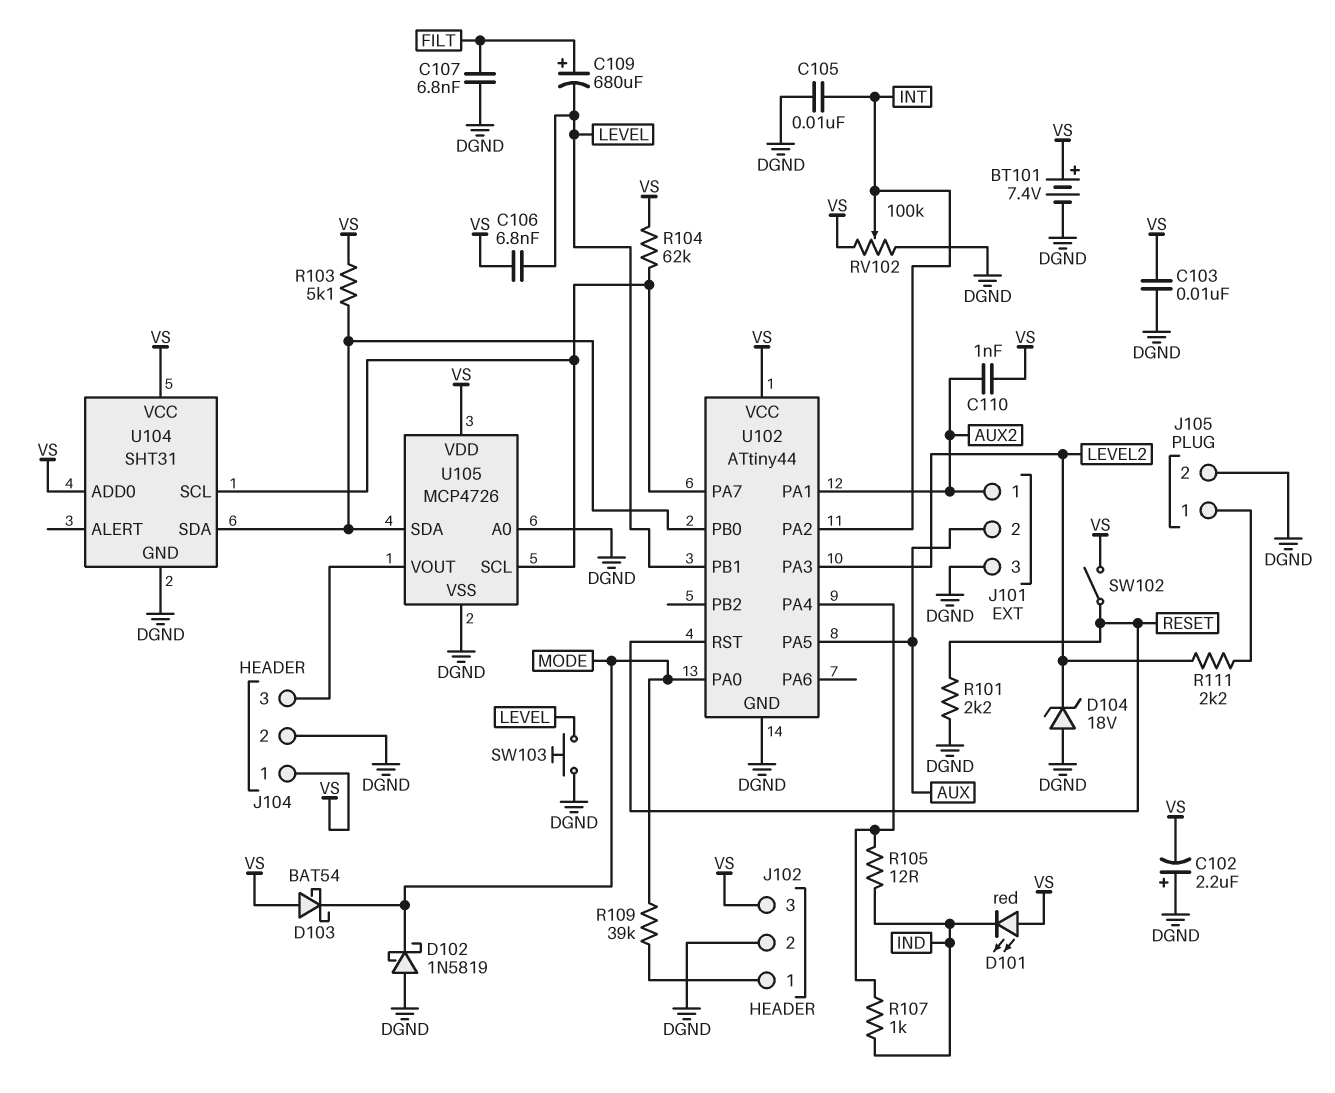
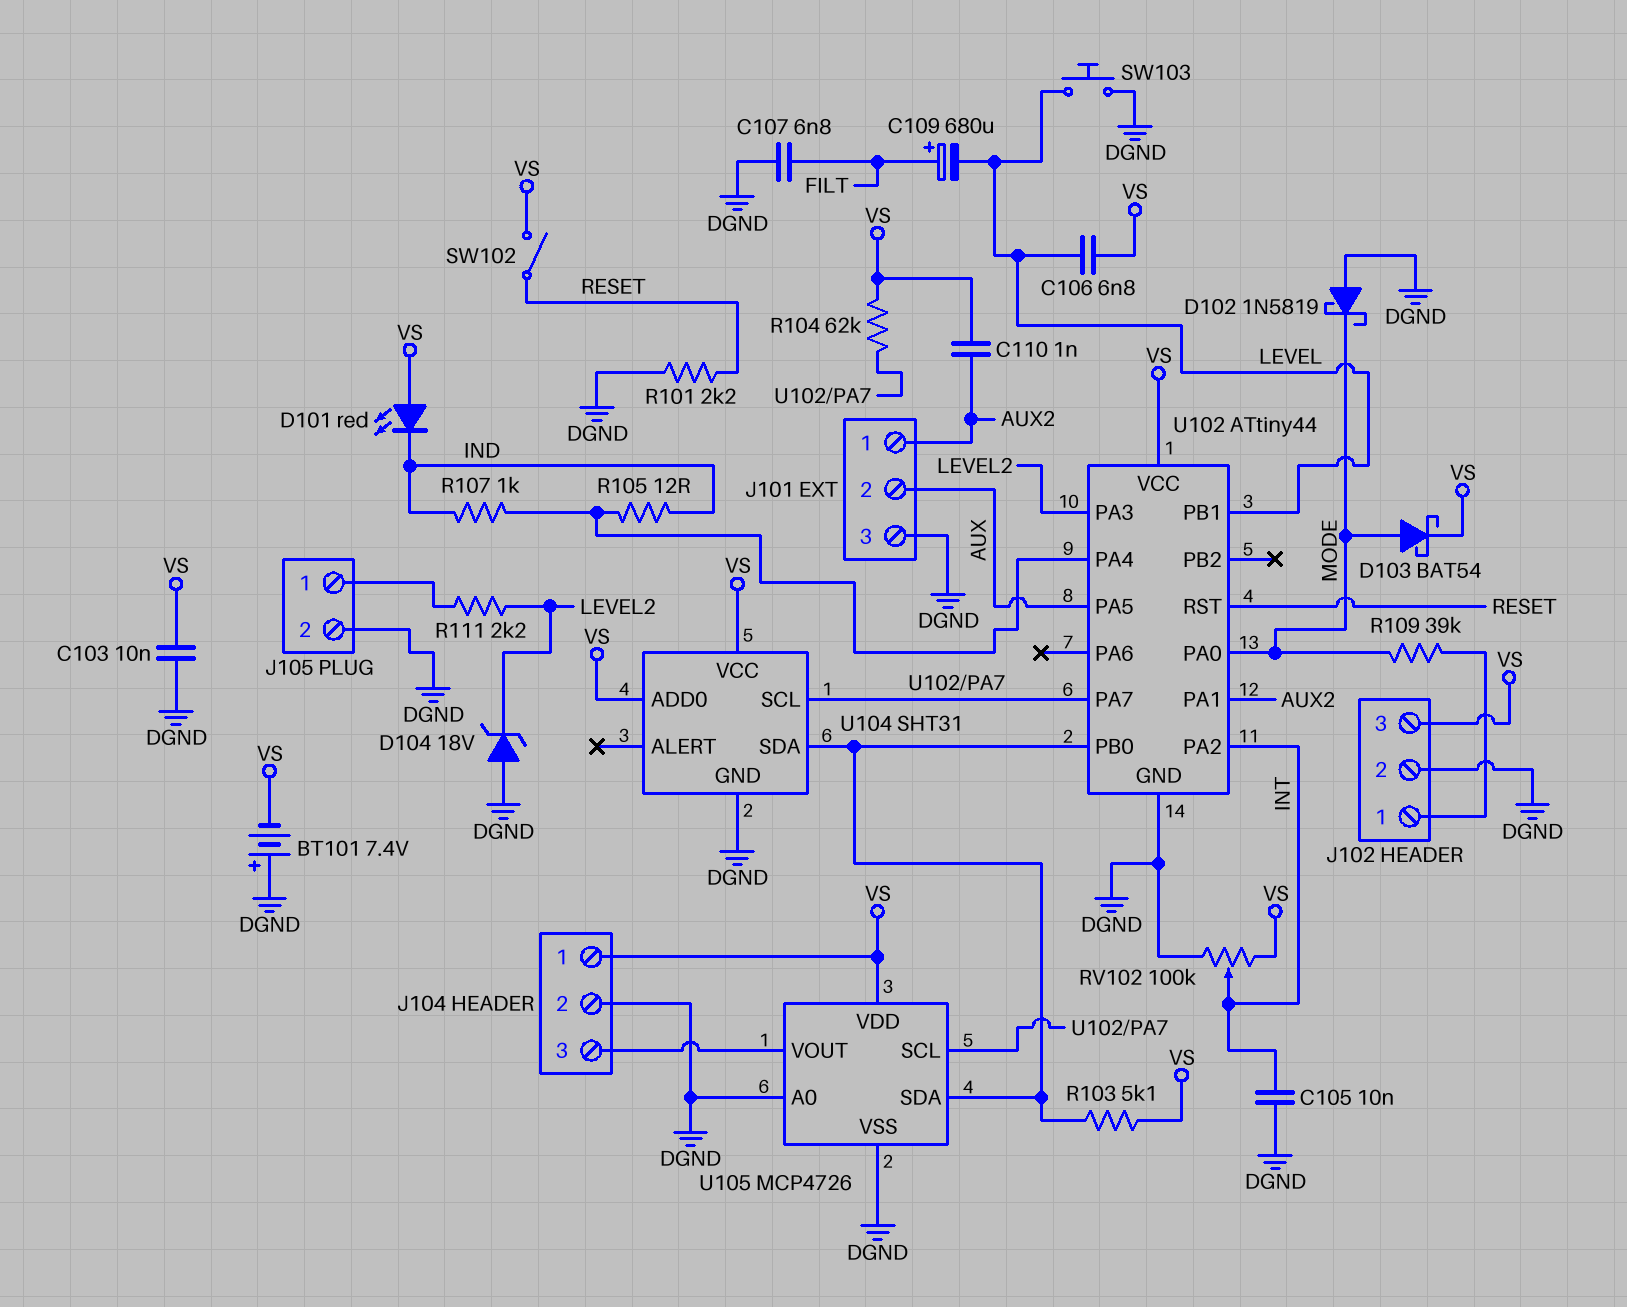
BT101: 7.4V (plus VS, minus DGND) -> 7.4V (plus DGND, minus VS)
C102: 2.2uF (plus DGND, minus VS) -> none
D103: schottky BAT54 (A VS, K MODE) -> schottky BAT54 (A MODE, K VS)

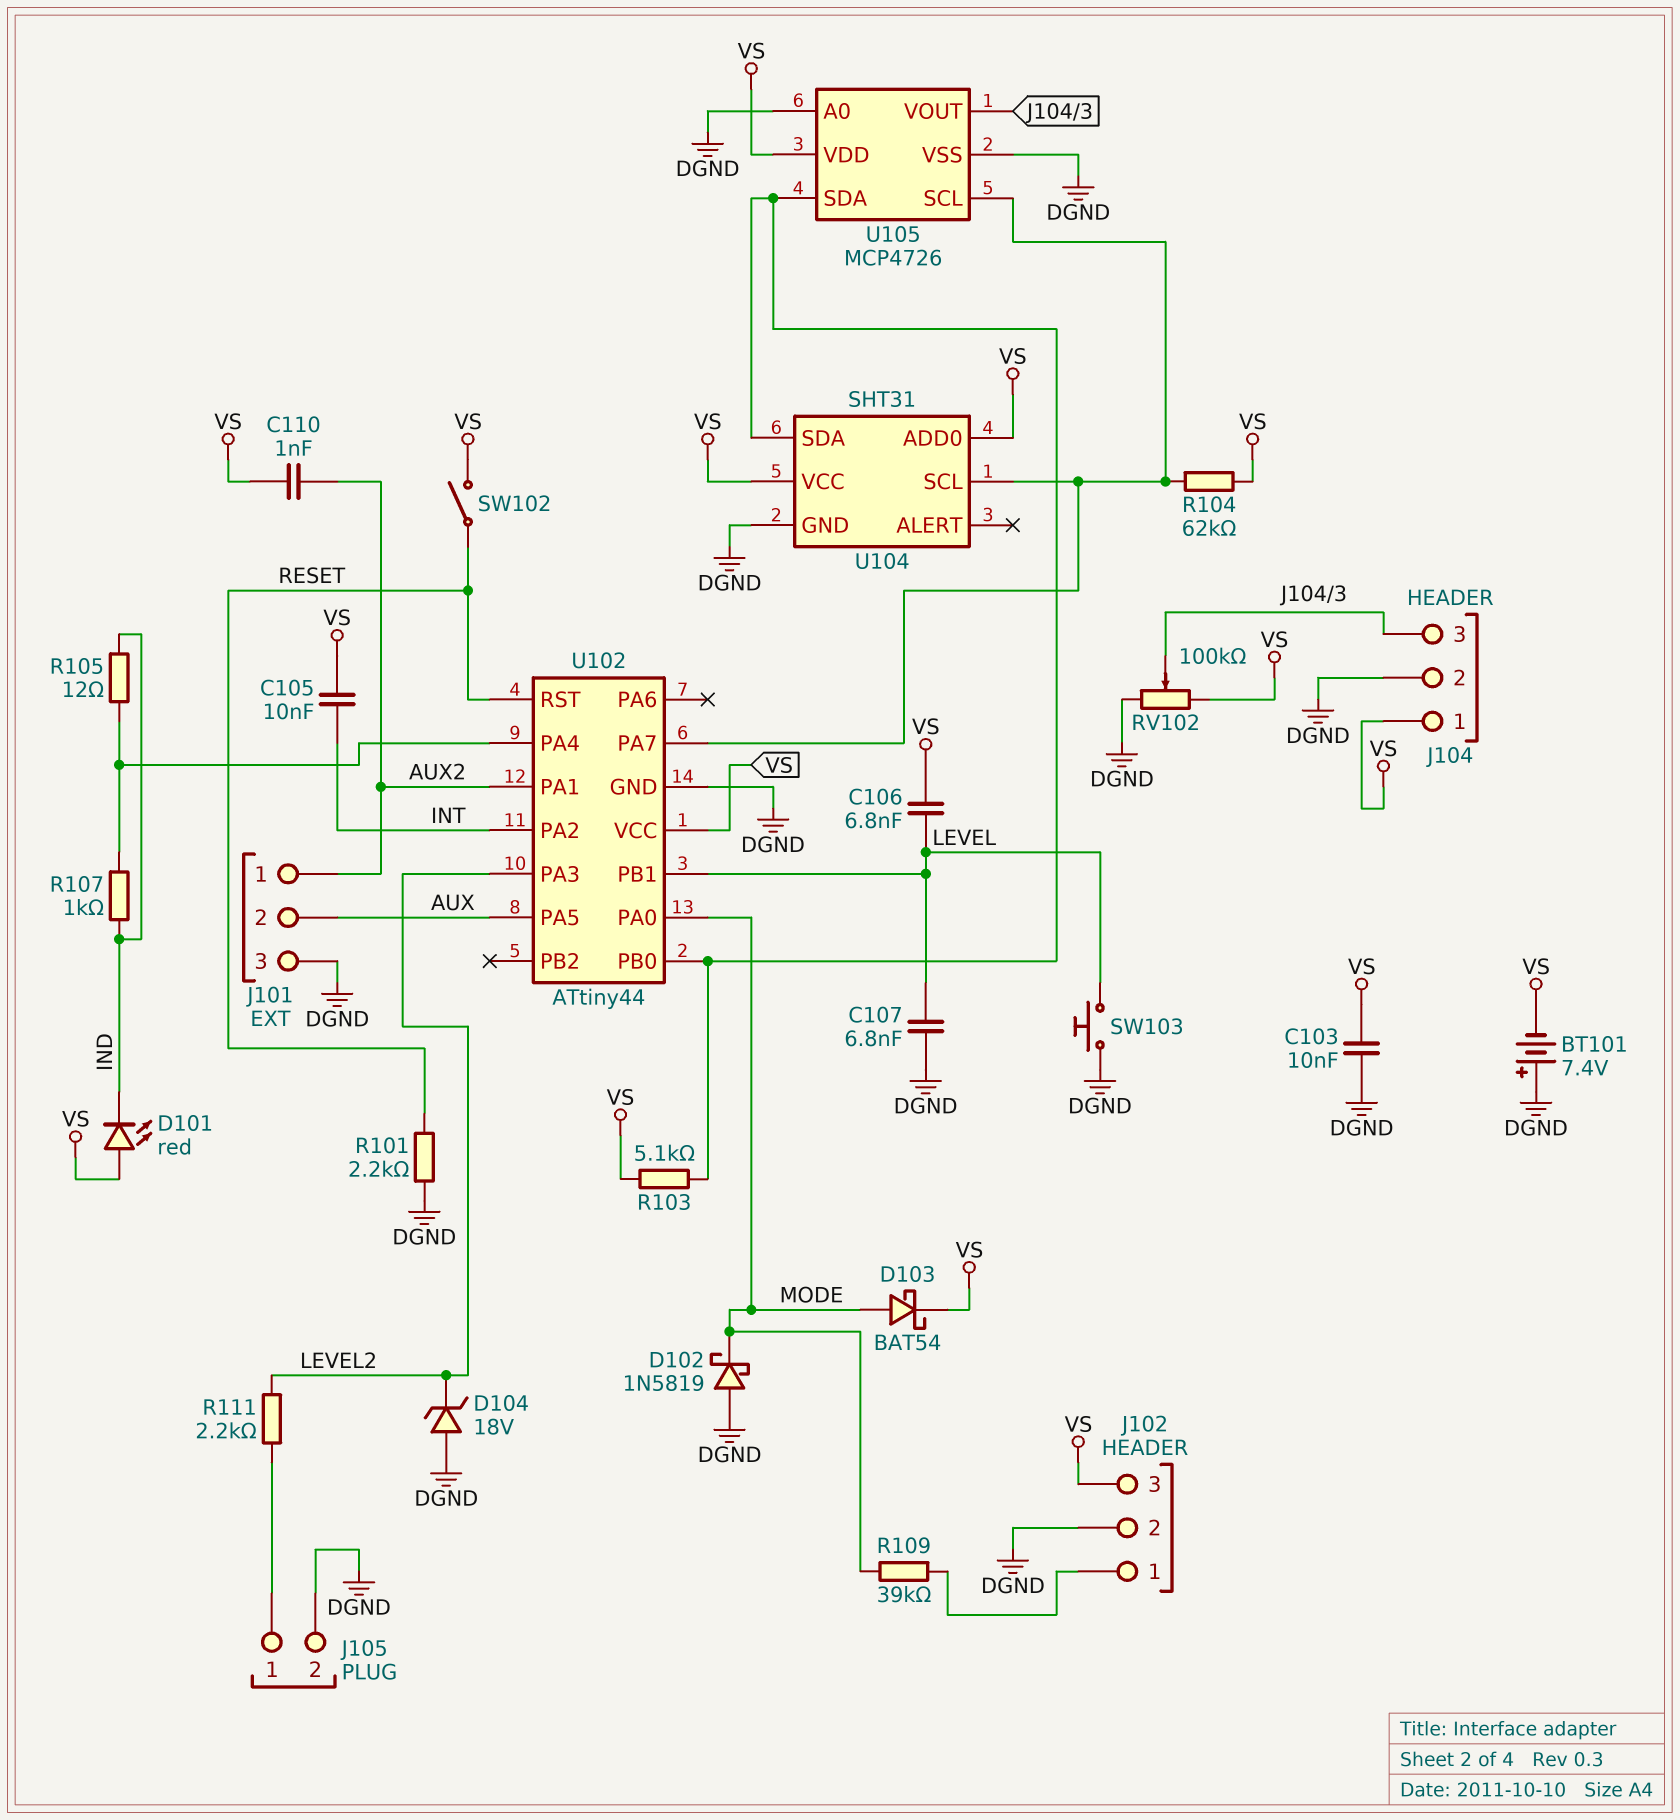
C105: 10nF (DGND, INT) -> 10nF (INT, VS)
C107: 6.8nF (DGND, FILT) -> 6.8nF (DGND, LEVEL)
C109: 680uF (plus FILT, minus LEVEL) -> none
RV102: 100k (DGND, VS, wiper INT) -> 100k (DGND, VS, wiper J104/3)

